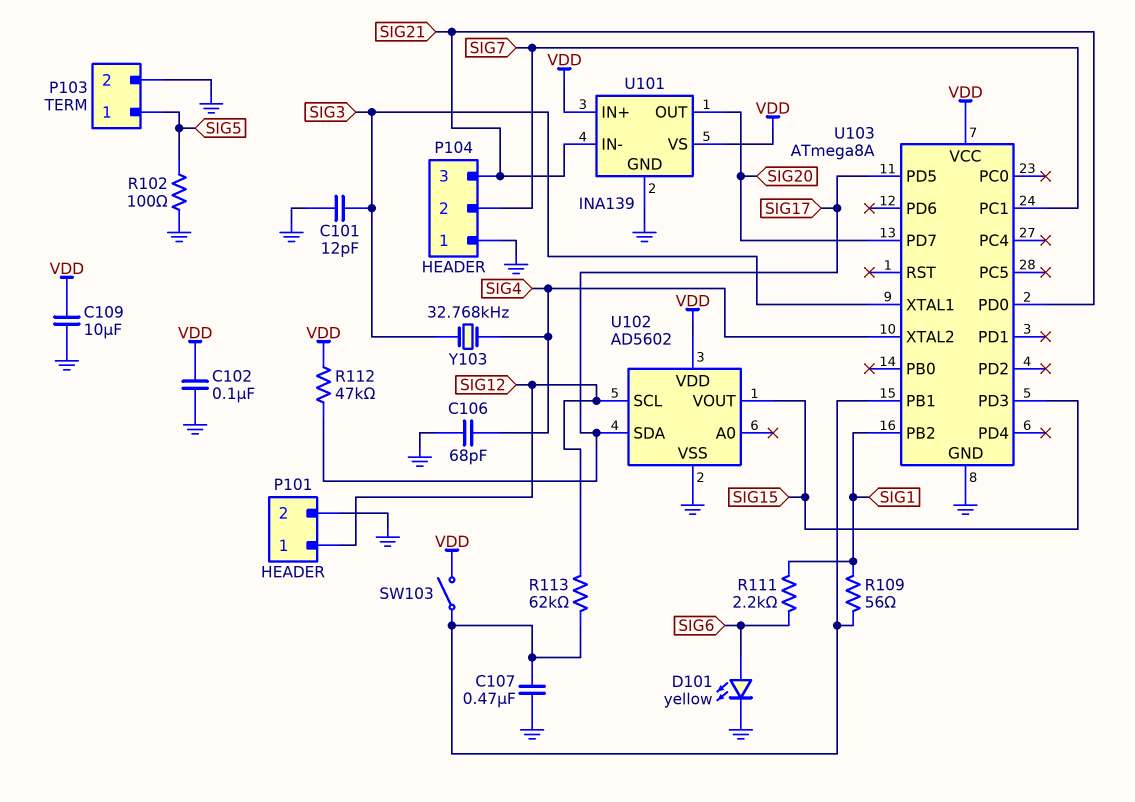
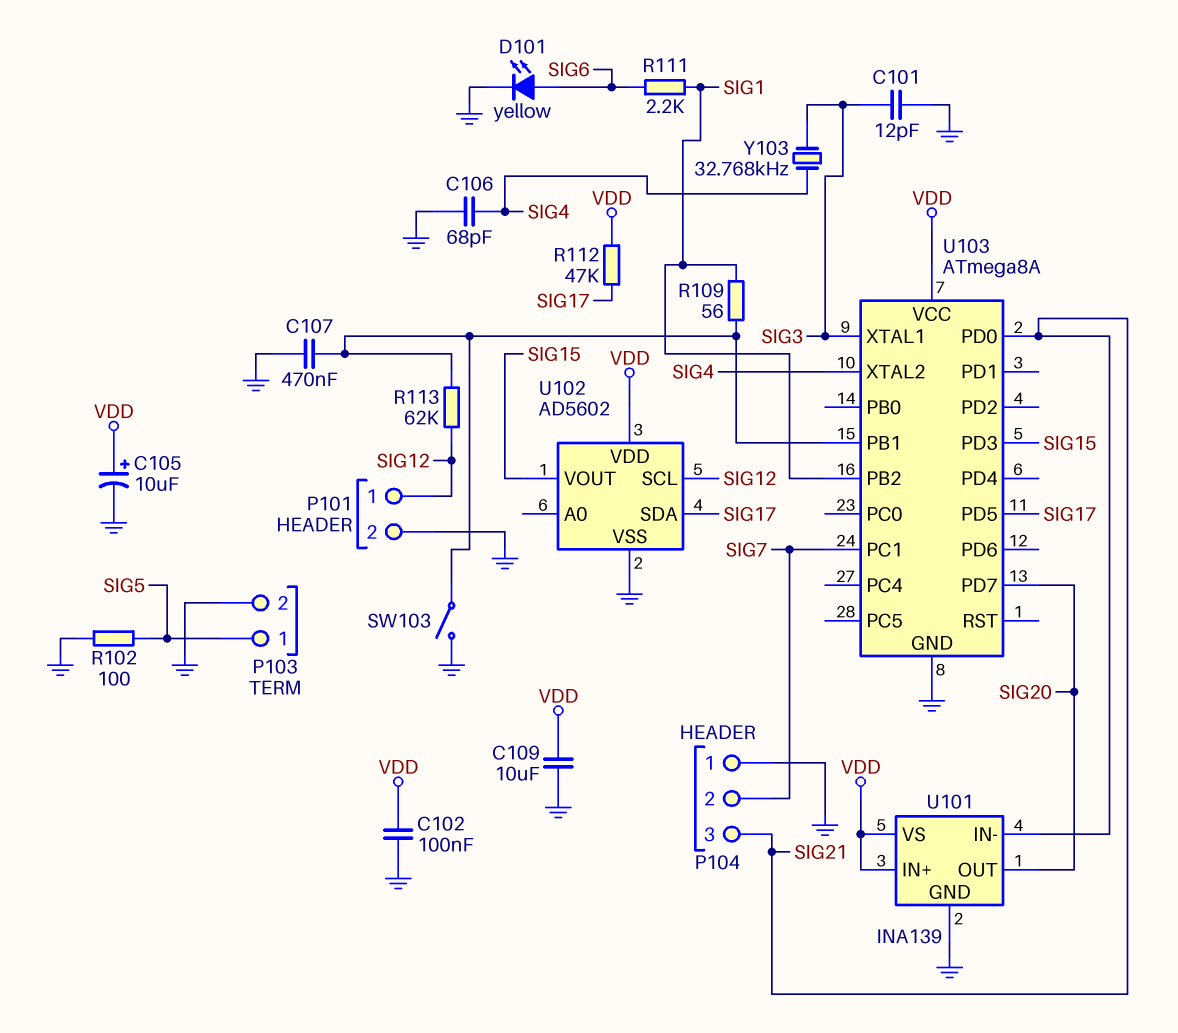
C105: none -> 10uF (plus VDD, minus GND)
SW103: switch (U103/PB1, VDD) -> switch (GND, U103/PB1)

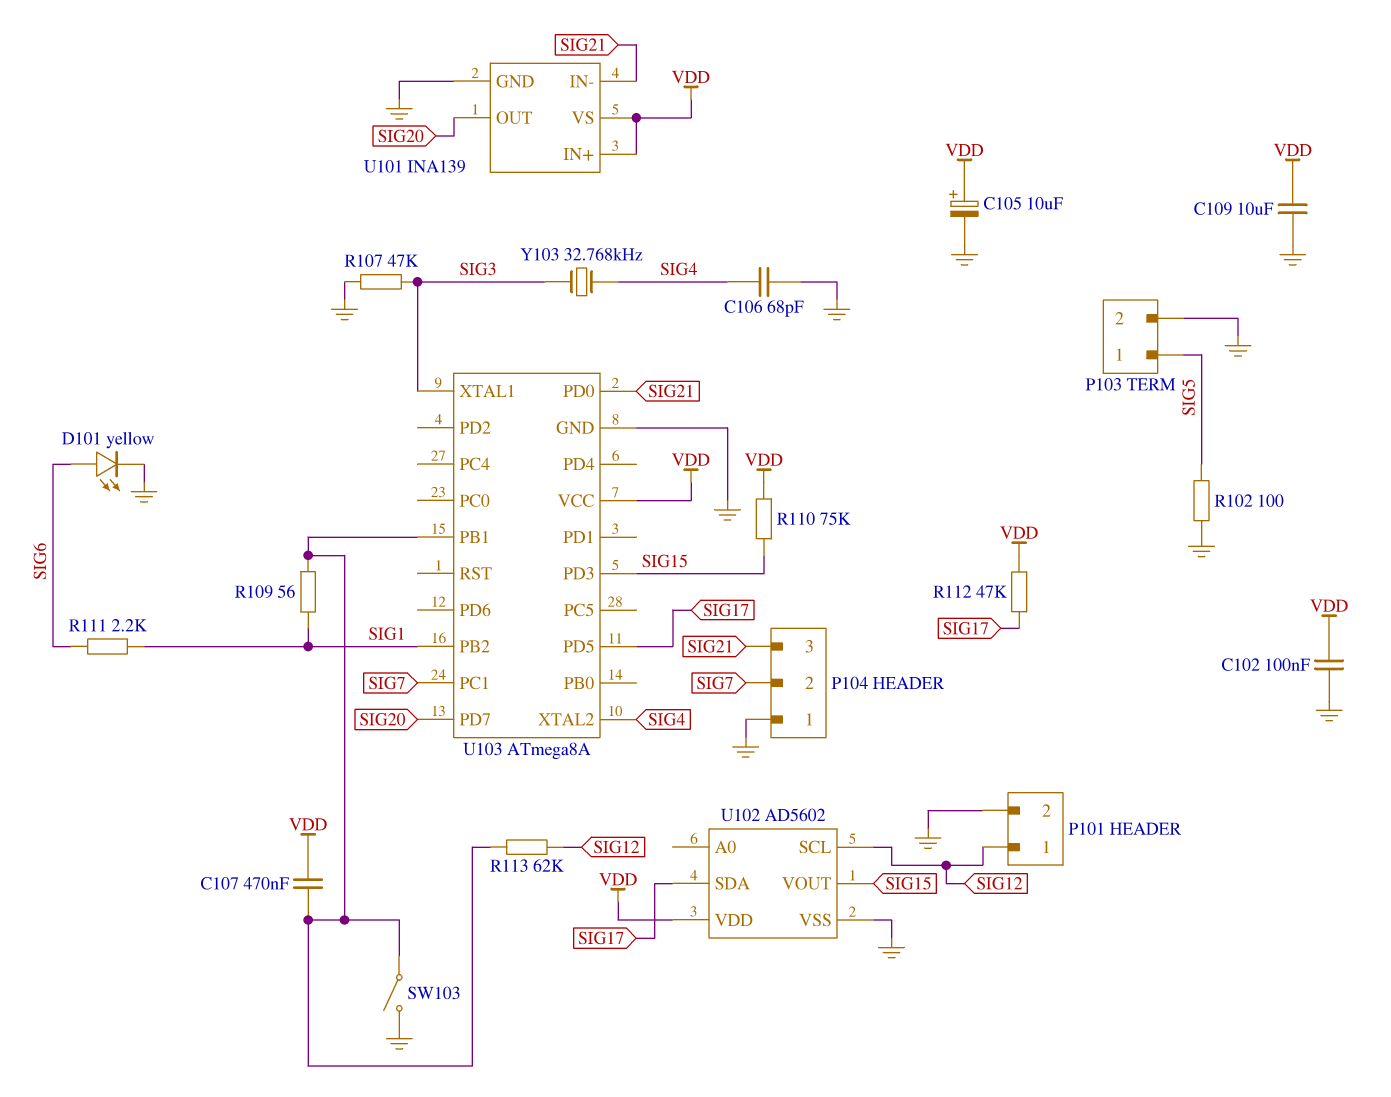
C101: 12pF (GND, SIG3) -> none
C107: 470nF (GND, U103/PB1) -> 470nF (U103/PB1, VDD)
R107: none -> 47k (GND, SIG3)
R110: none -> 75k (SIG15, VDD)

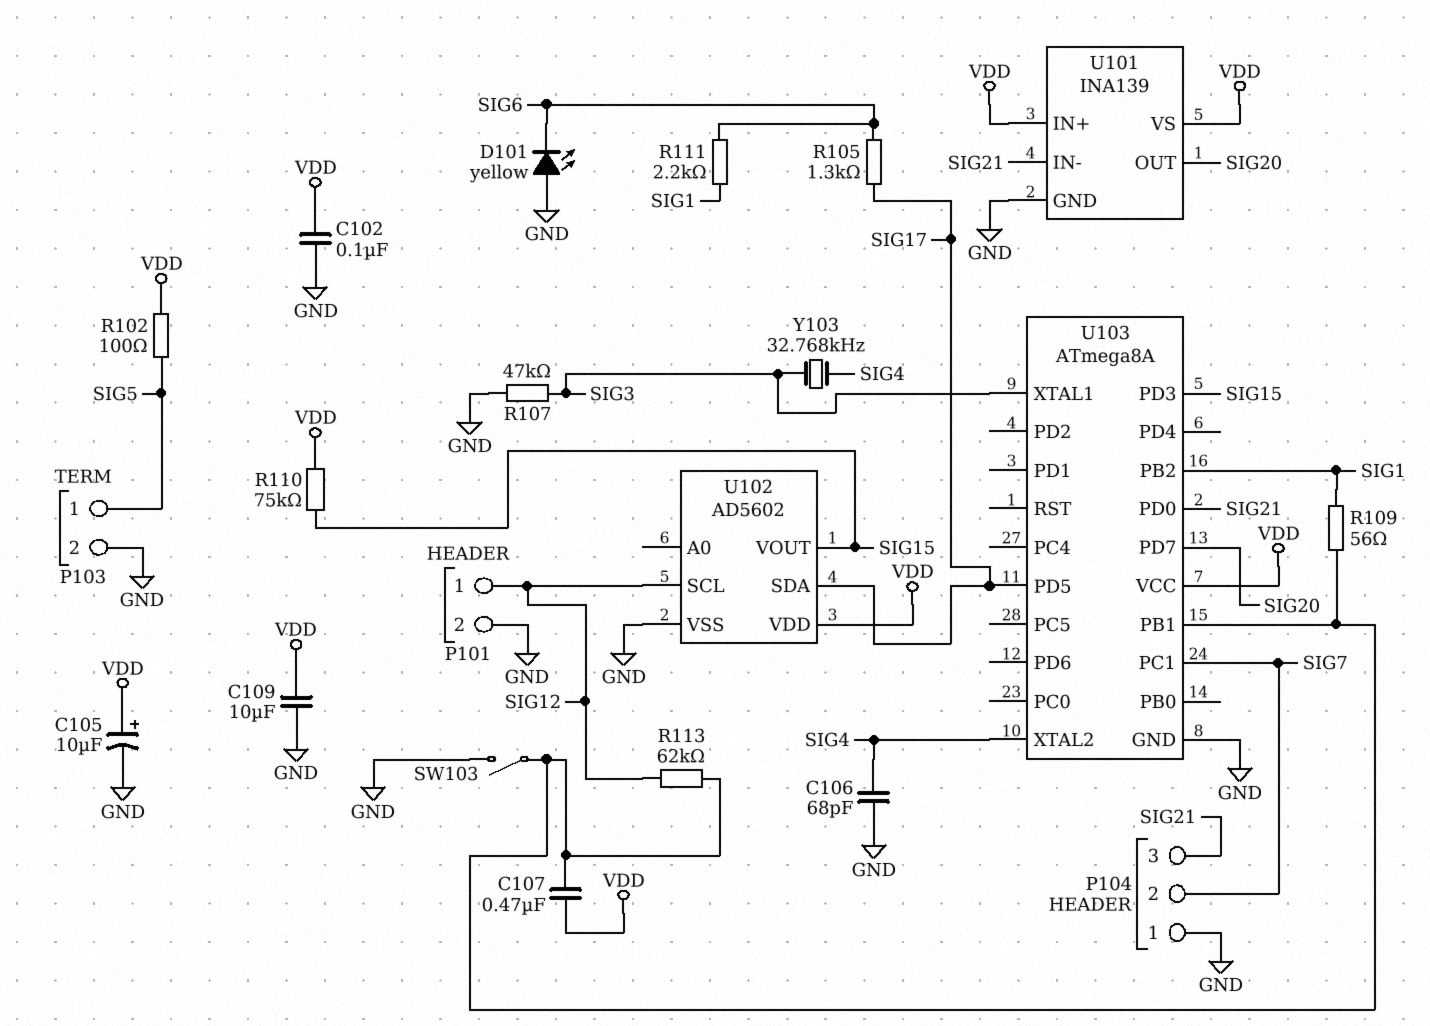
D101: LED yellow (A SIG6, K GND) -> LED yellow (A GND, K SIG6)
R102: 100 (GND, SIG5) -> 100 (SIG5, VDD)
R105: none -> 1.3k (SIG6, SIG17)
R112: 47k (SIG17, VDD) -> none

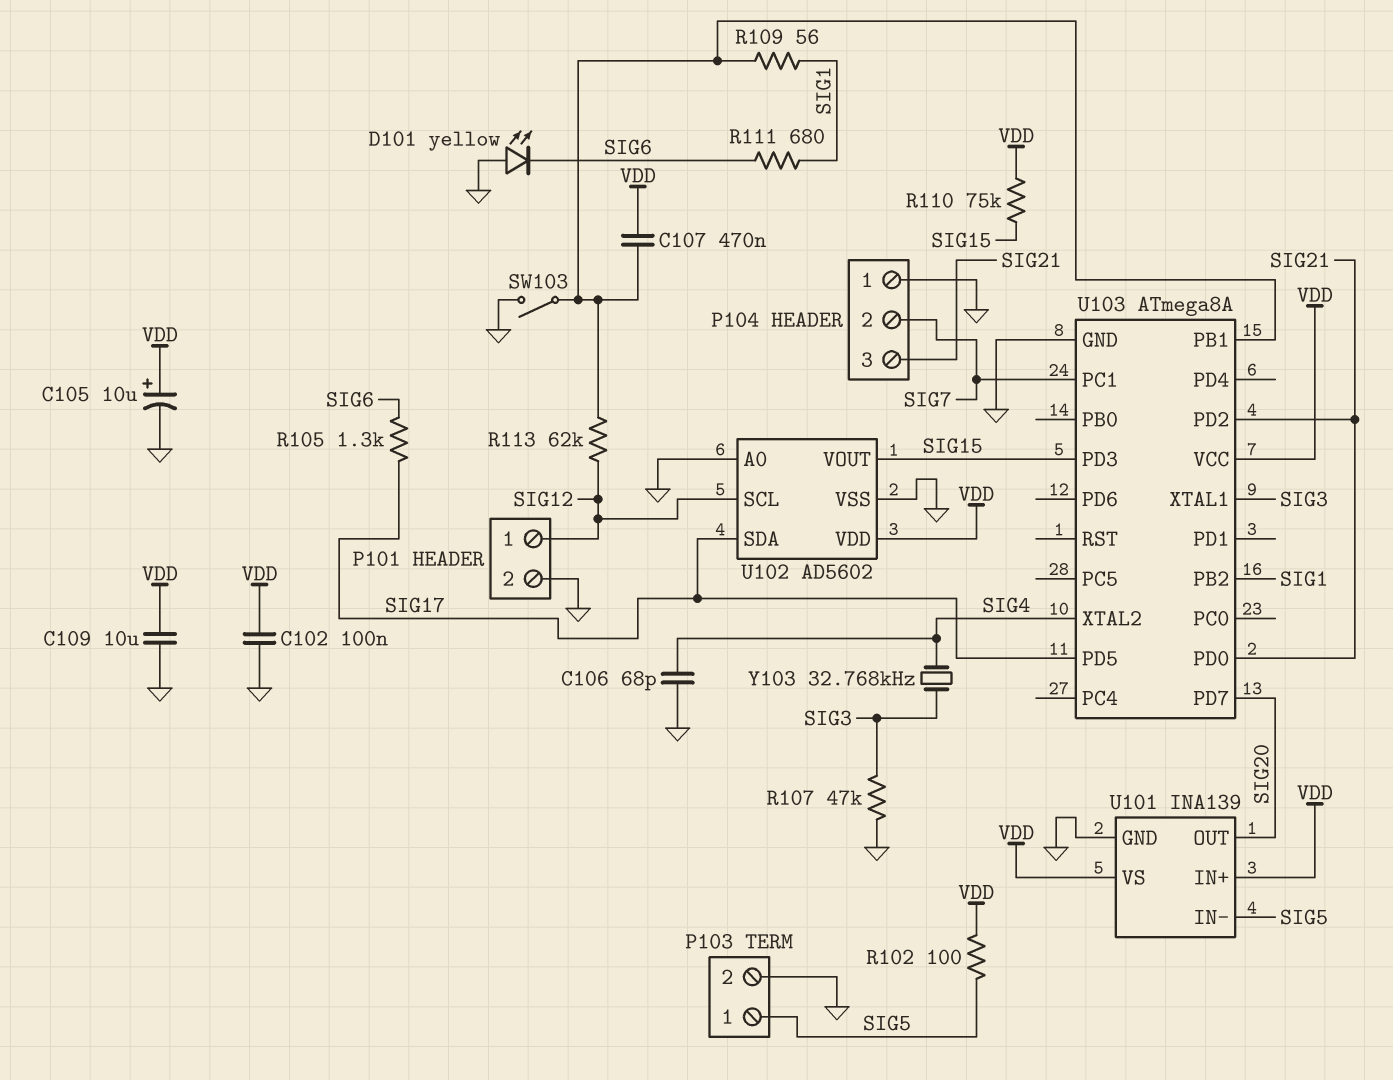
R111: 2.2k (SIG1, SIG6) -> 680 (SIG1, SIG6)
U101 pin IN-: SIG21 -> SIG5
U102 pin A0: none -> GND
U103 pin PD2: none -> SIG21

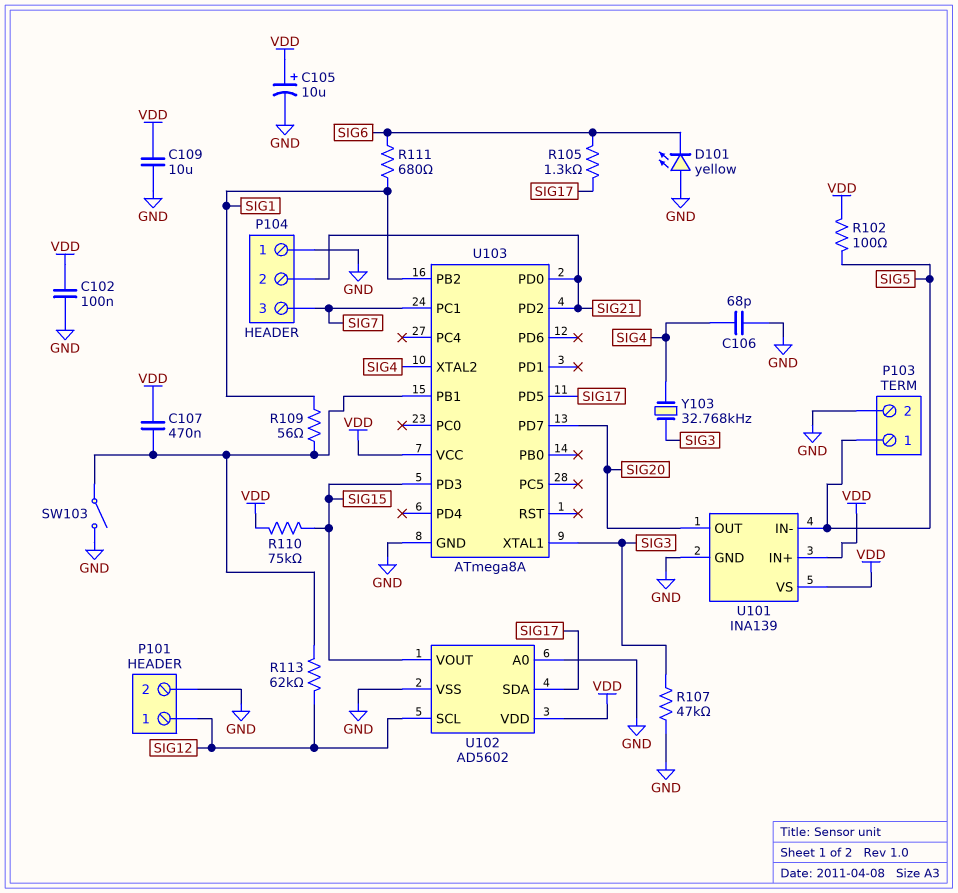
P104 pin 2: SIG7 -> SIG21
P104 pin 3: SIG21 -> SIG7

